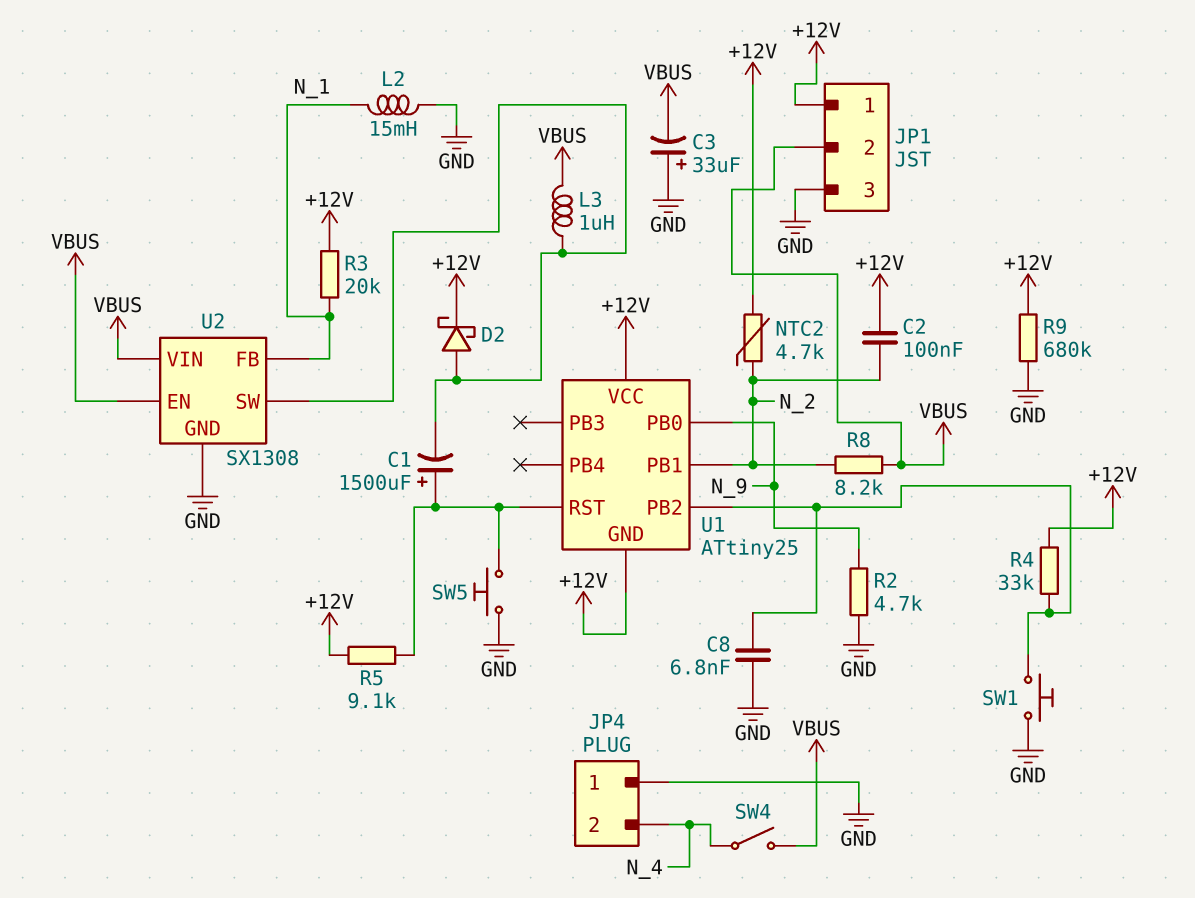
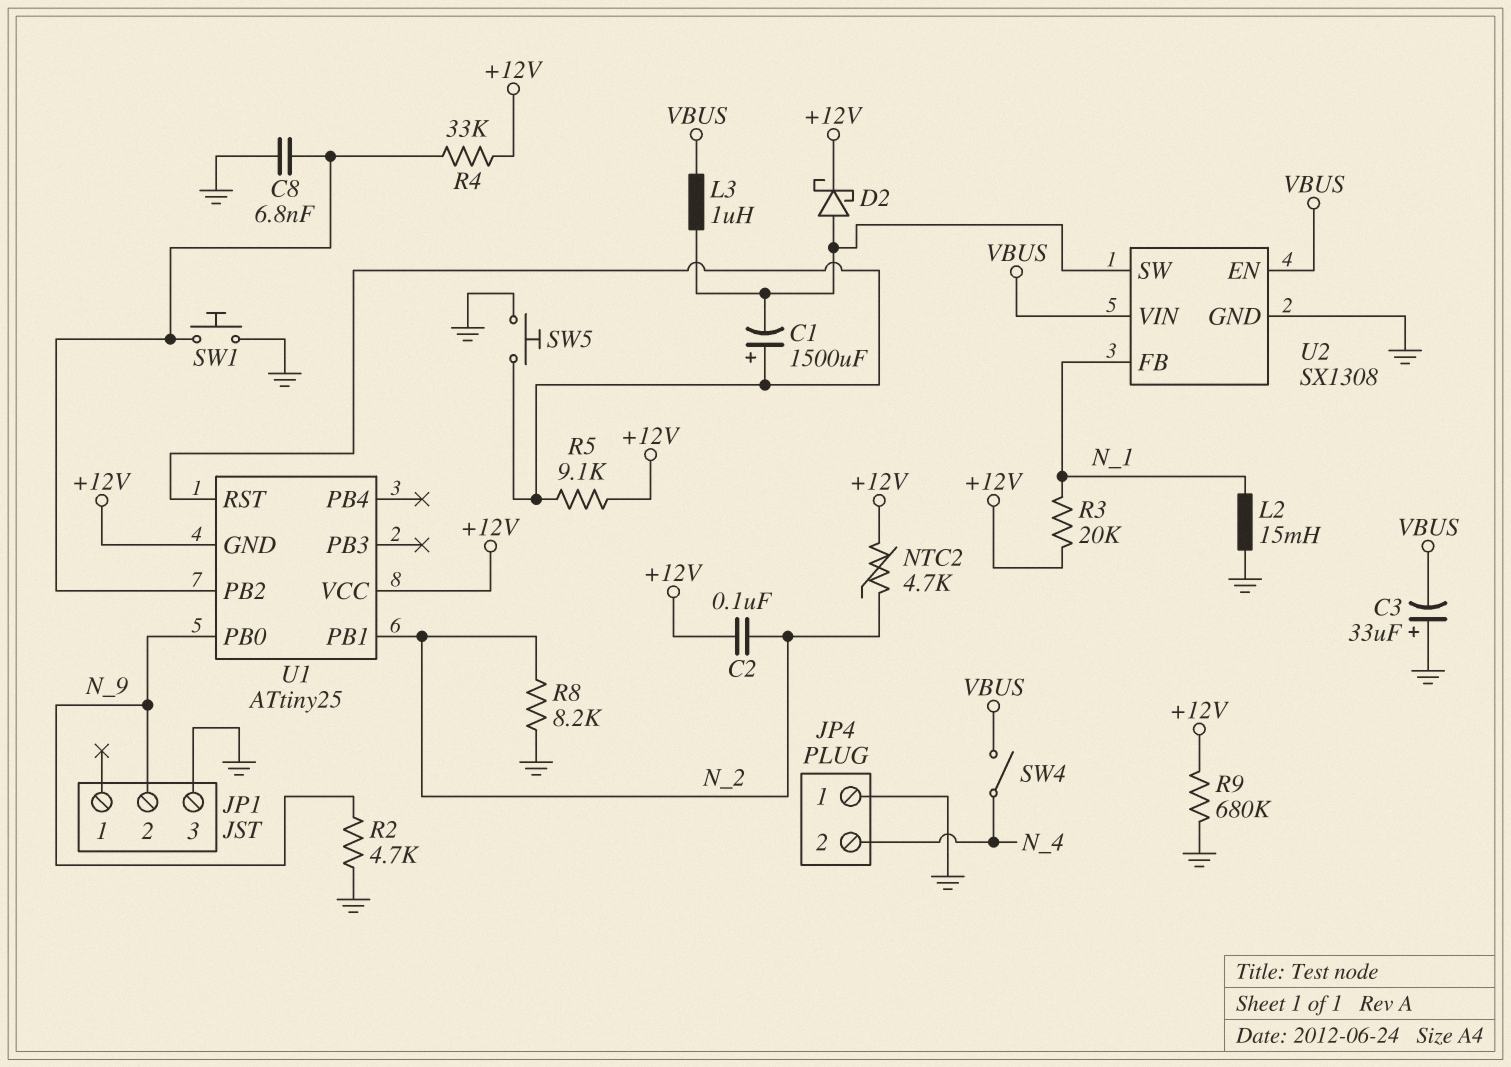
JP1 pin 1: +12V -> none
JP1 pin 2: VBUS -> N_9
R8: 8.2k (N_2, VBUS) -> 8.2k (GND, N_2)

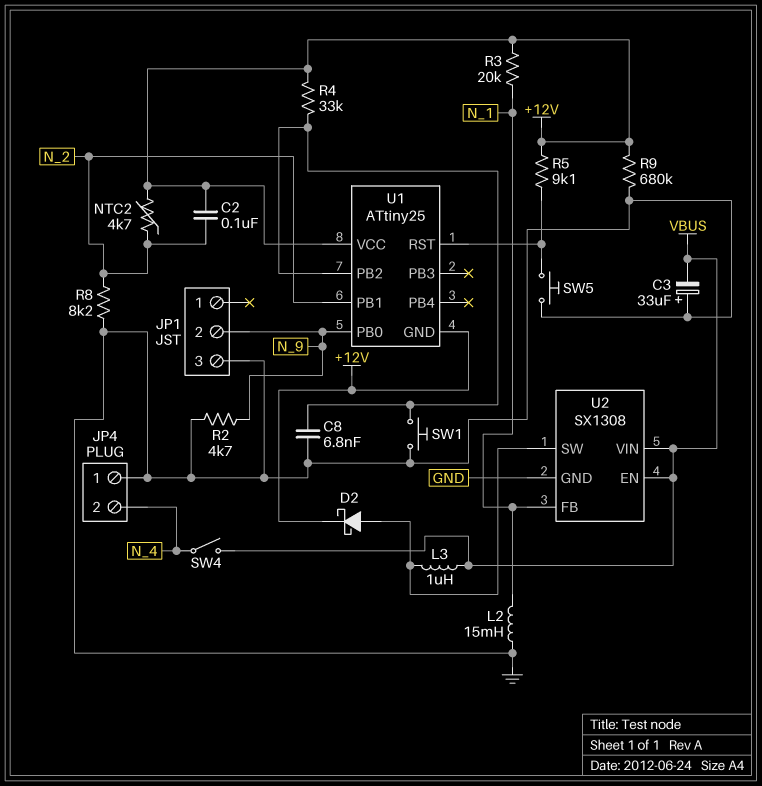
C1: 1500uF (plus U1/RST, minus U2/SW) -> none

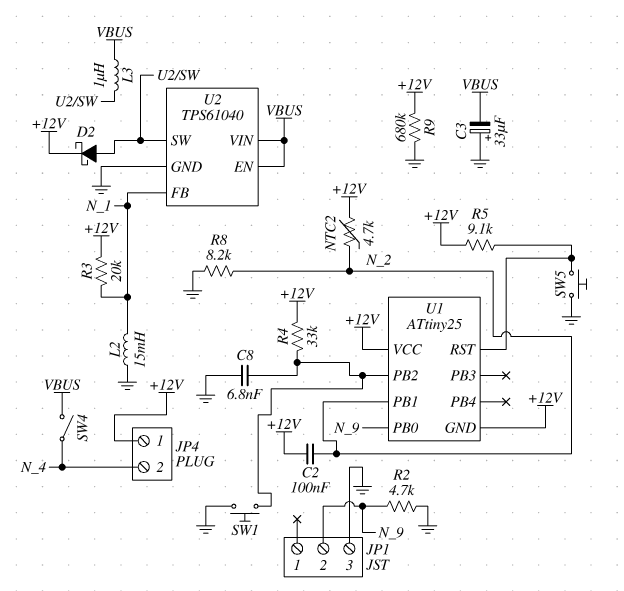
JP4 pin 1: GND -> +12V
U2: SX1308 -> TPS61040

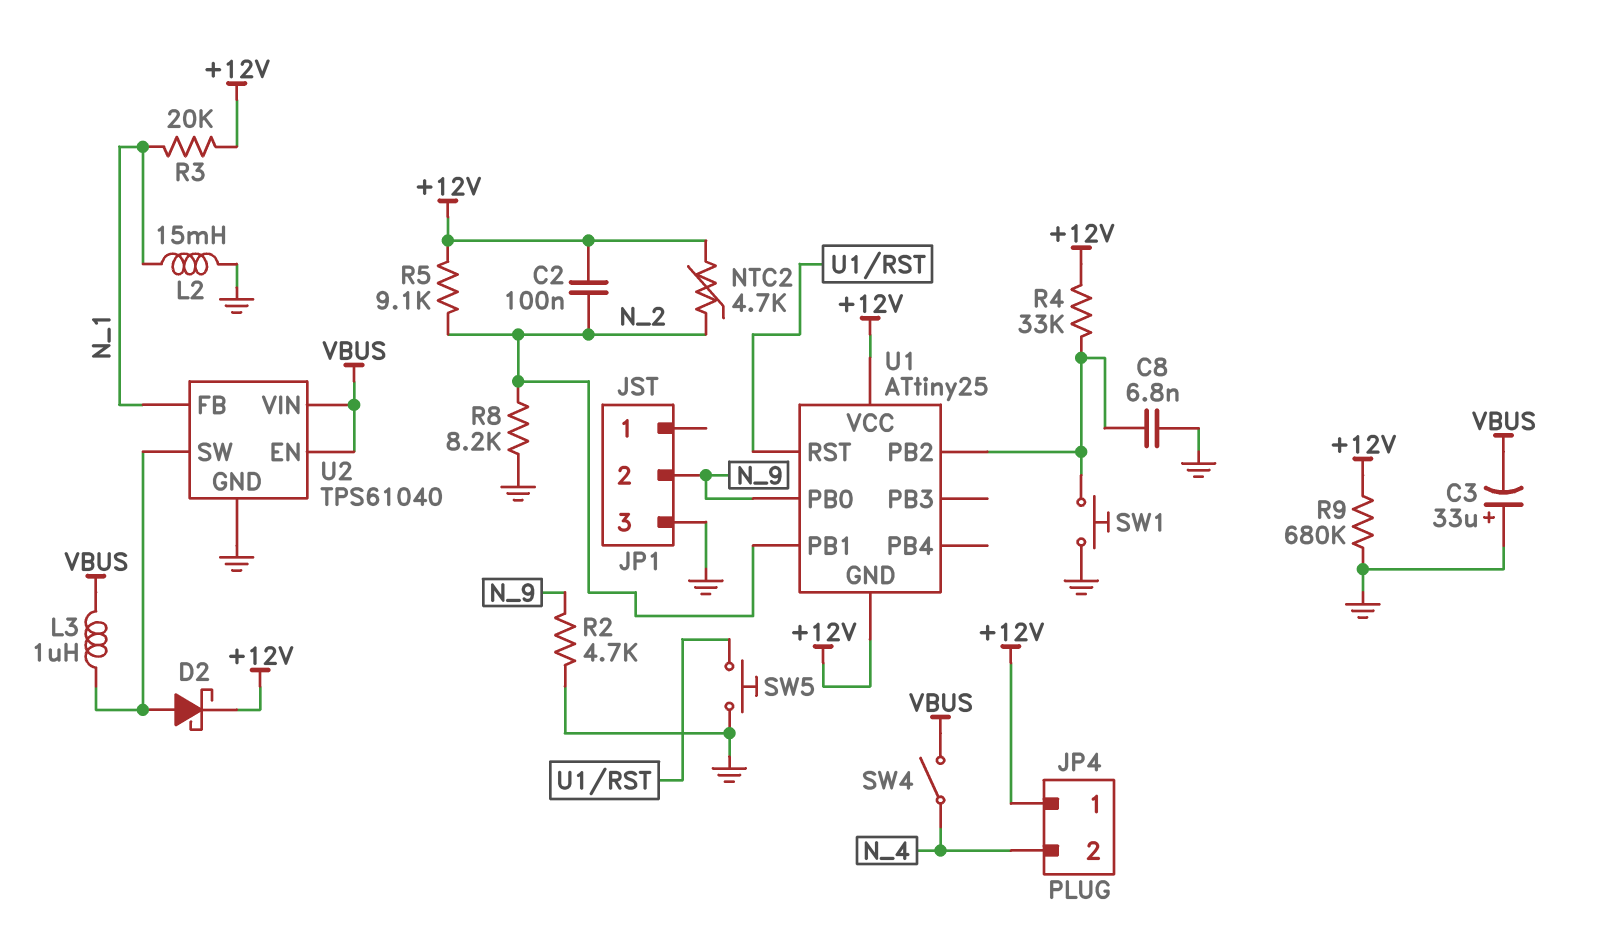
R5: 9.1k (+12V, U1/RST) -> 9.1k (+12V, N_2)

